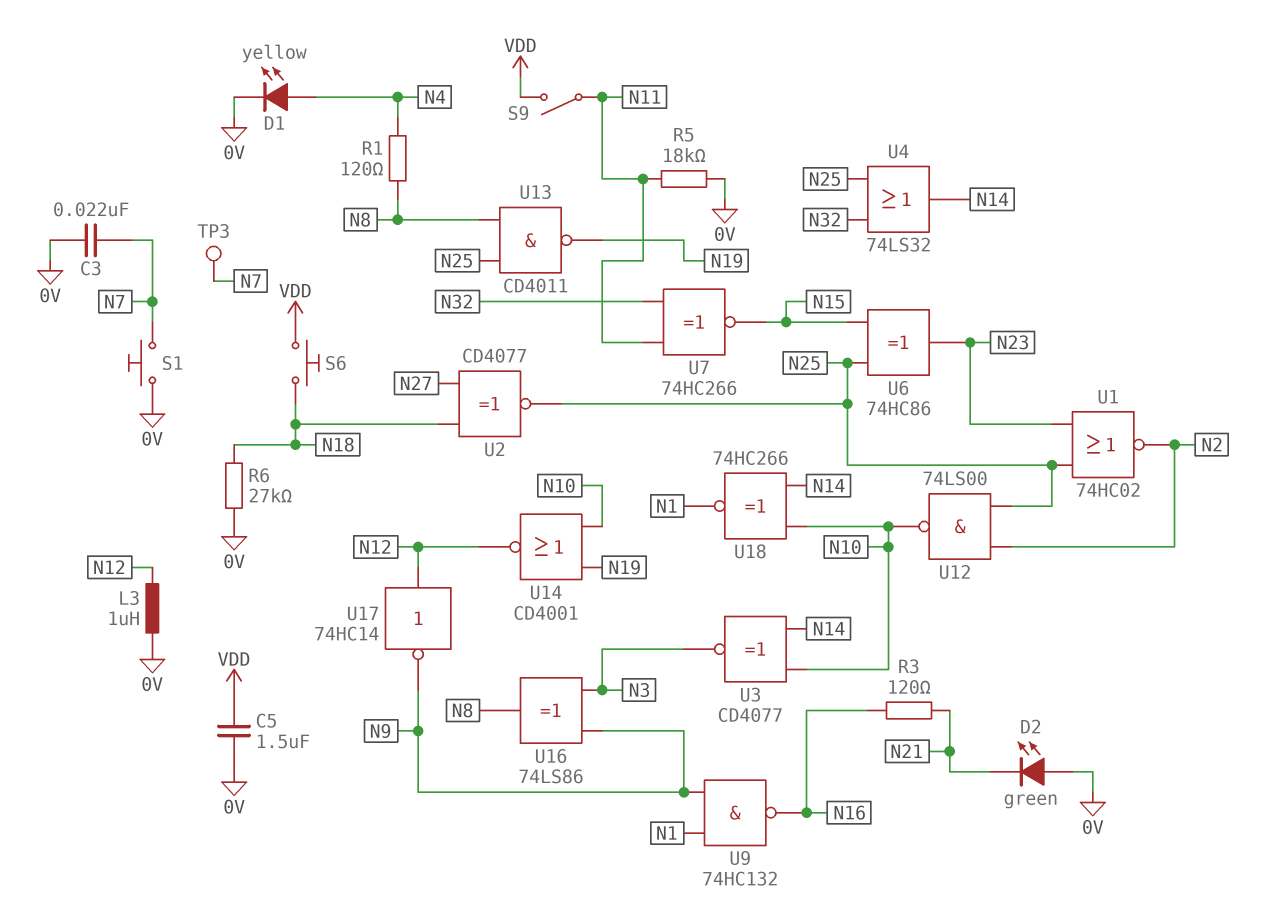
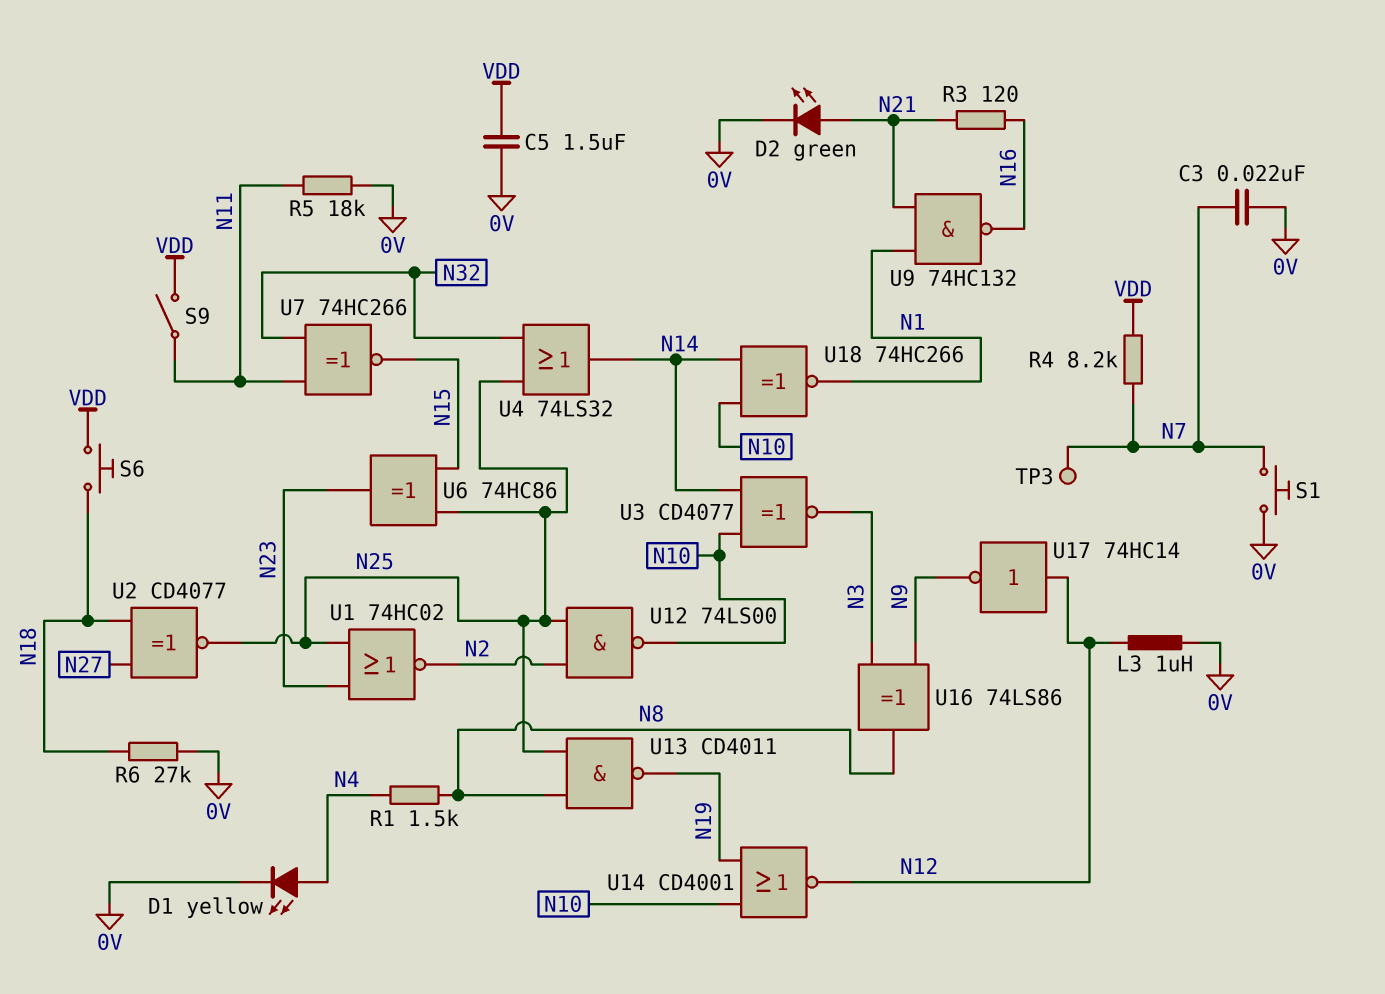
D2: LED green (A 0V, K N21) -> LED green (A N21, K 0V)
R1: 120 (N4, N8) -> 1.5k (N4, N8)
R4: none -> 8.2k (N7, VDD)
U9: NAND 74HC132 (in N1, in N9, out N16) -> NAND 74HC132 (in N1, in N21, out N16)

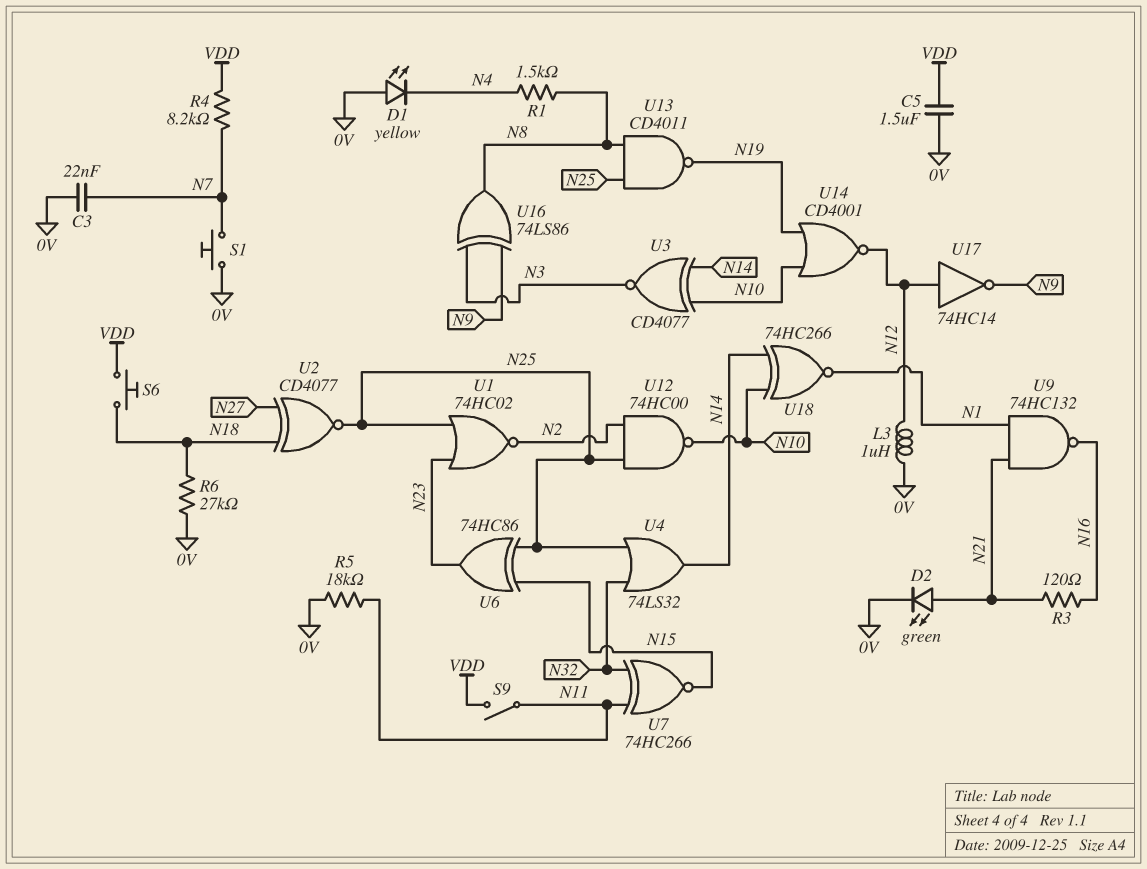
D1: LED yellow (A N4, K 0V) -> LED yellow (A 0V, K N4)
TP3: test point (N7) -> none
U12: NAND 74LS00 (in N2, in N25, out N10) -> NAND 74HC00 (in N2, in N25, out N10)

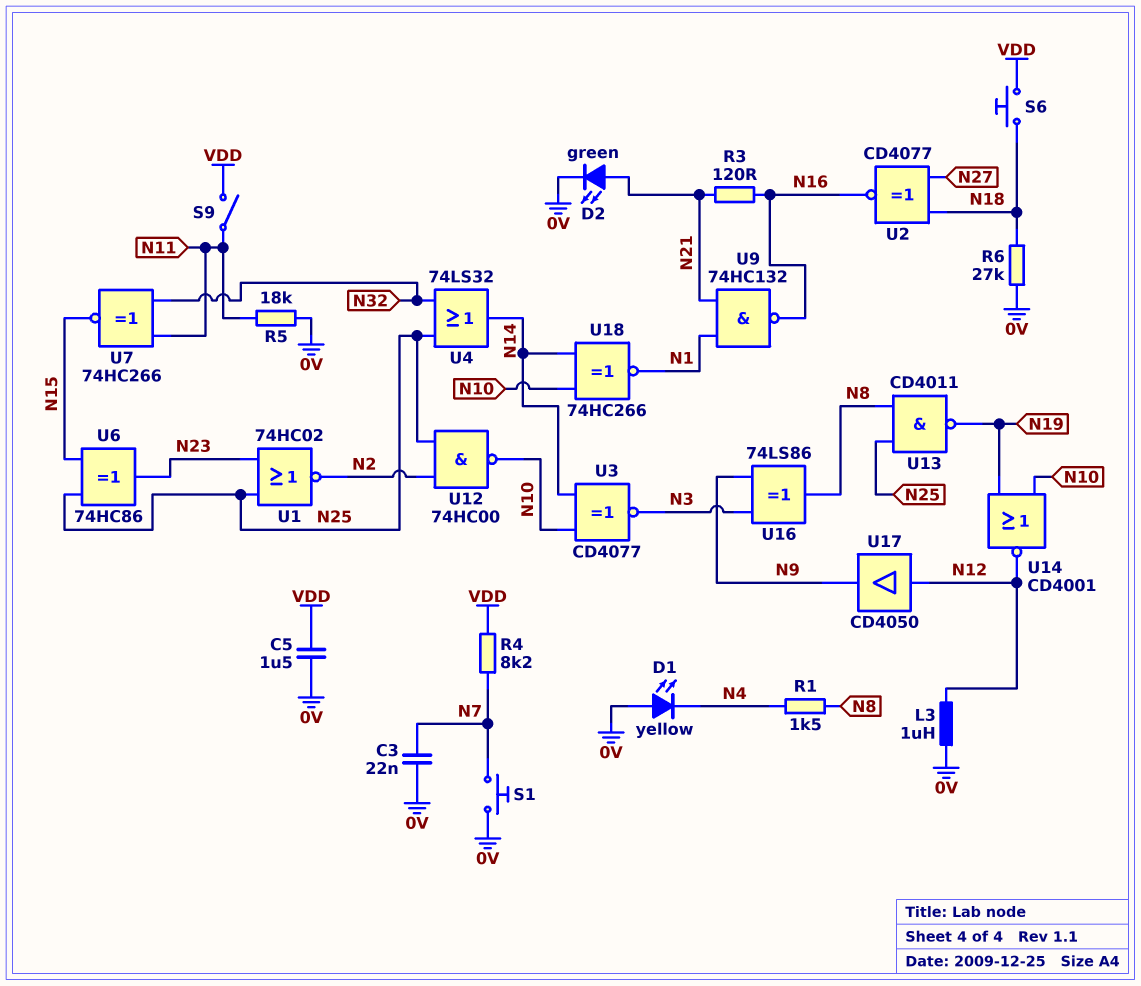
U2: XNOR CD4077 (in N18, in N27, out N25) -> XNOR CD4077 (in N18, in N27, out N16)
U17: NOT 74HC14 (in N12, out N9) -> buffer CD4050 (in N12, out N9)

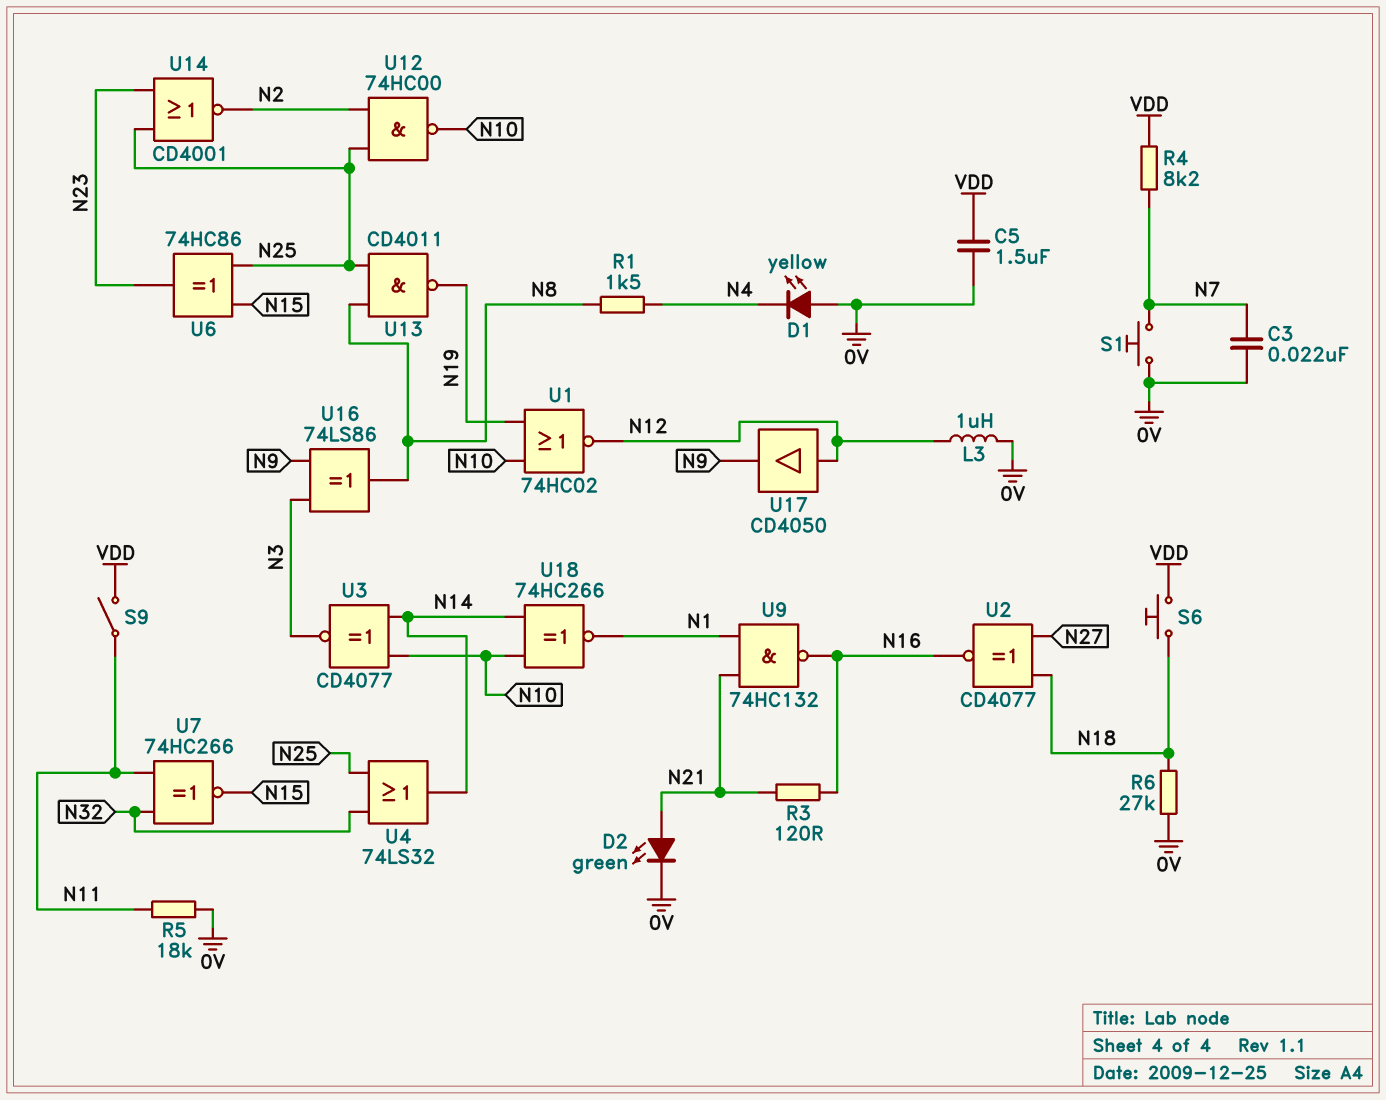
U1: NOR 74HC02 (in N23, in N25, out N2) -> NOR 74HC02 (in N10, in N19, out N12)
U14: NOR CD4001 (in N10, in N19, out N12) -> NOR CD4001 (in N23, in N25, out N2)

